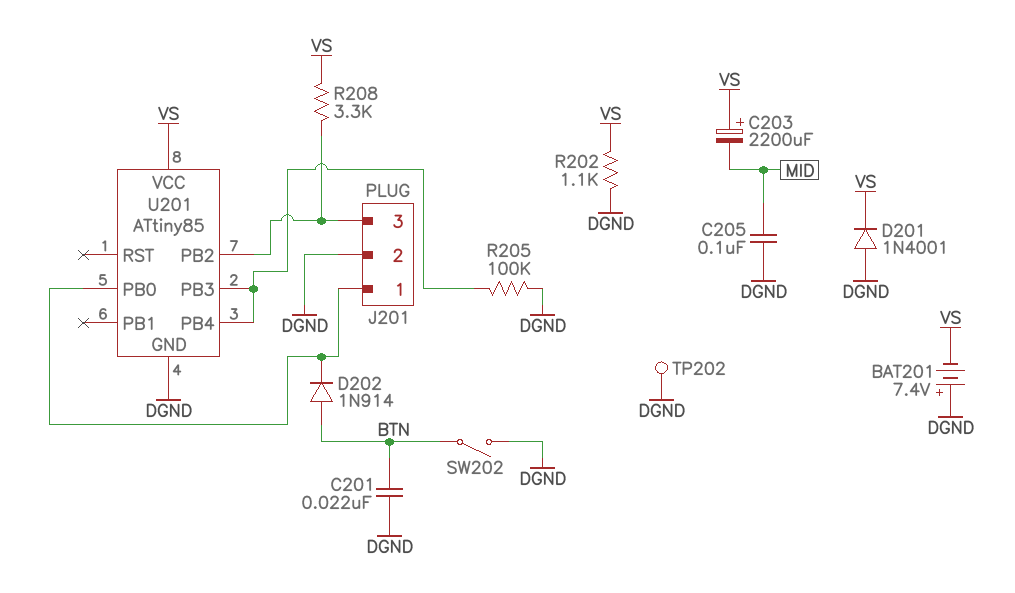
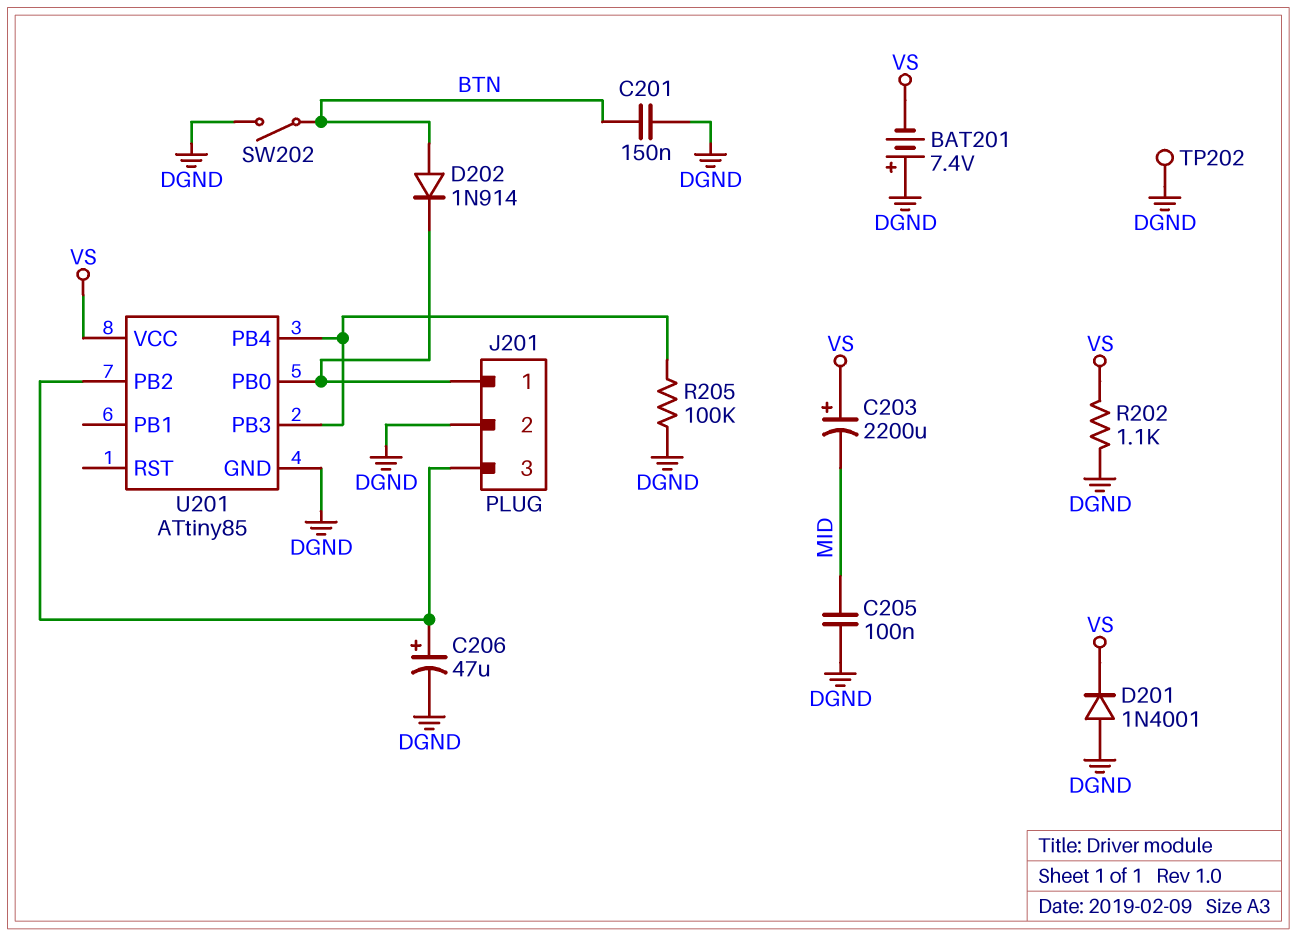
C201: 22nF (BTN, DGND) -> 150nF (BTN, DGND)
C206: none -> 47uF (plus J201/3, minus DGND)
R208: 3.3k (J201/3, VS) -> none

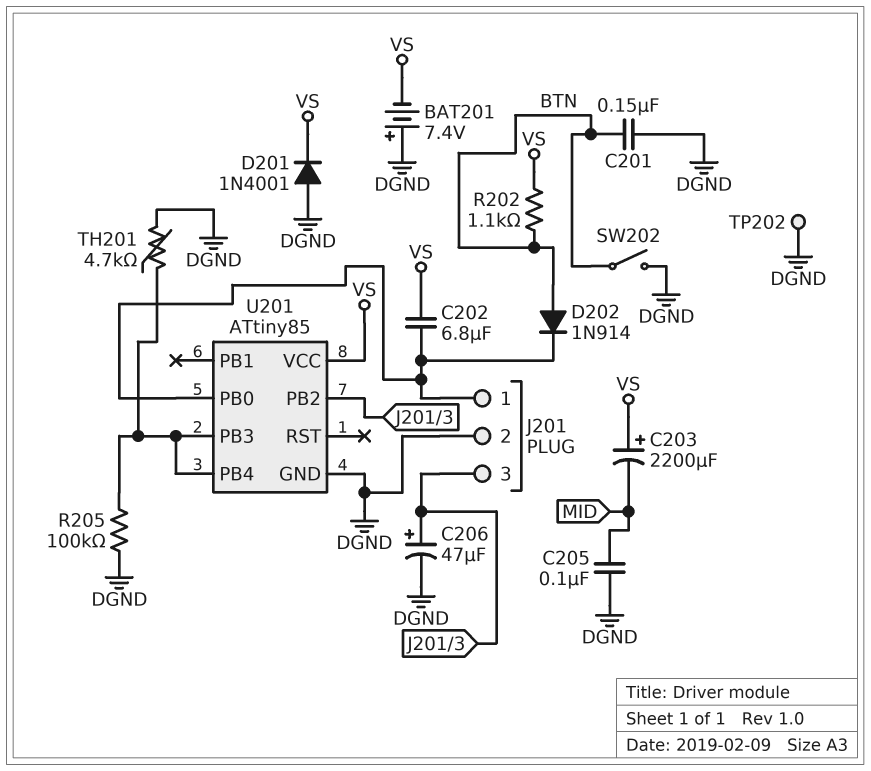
C202: none -> 6.8uF (J201/1, VS)
R202: 1.1k (DGND, VS) -> 1.1k (BTN, VS)
TH201: none -> 4.7k (DGND, U201/PB3)

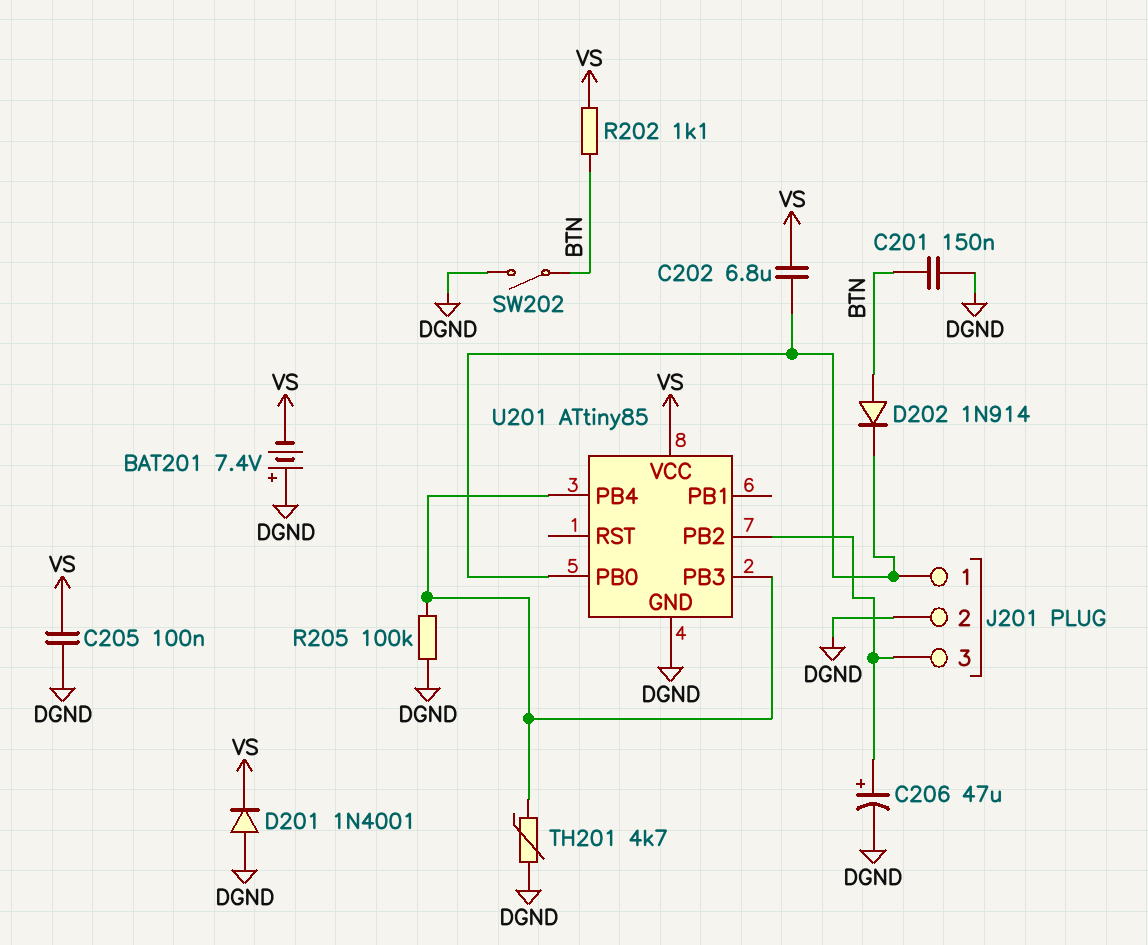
C203: 2200uF (plus VS, minus MID) -> none
C205: 100nF (DGND, MID) -> 100nF (DGND, VS)
TP202: test point (DGND) -> none

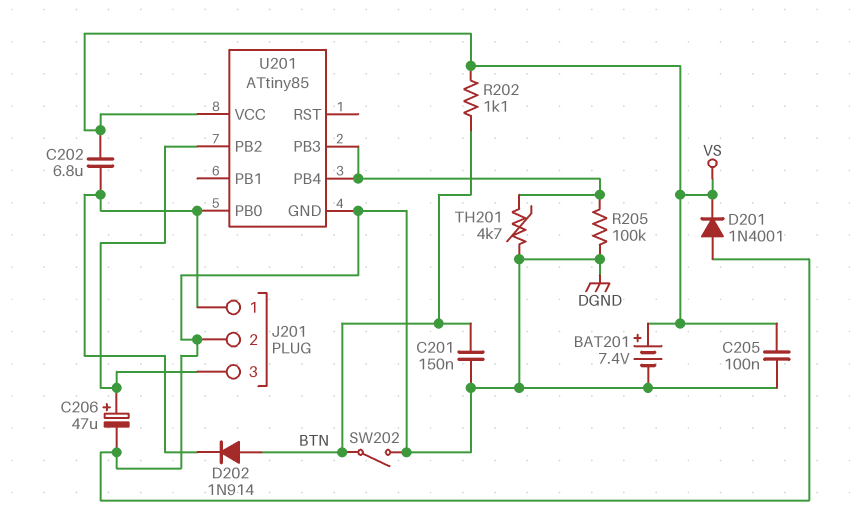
BAT201: 7.4V (plus DGND, minus VS) -> 7.4V (plus VS, minus DGND)

